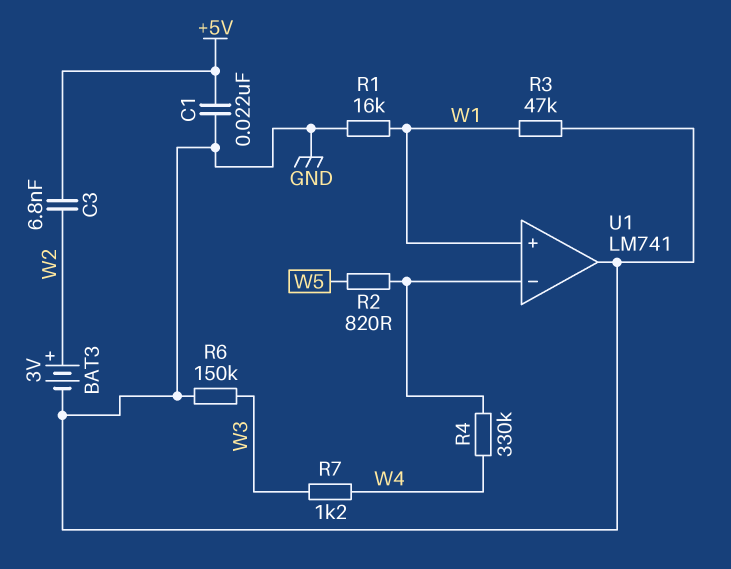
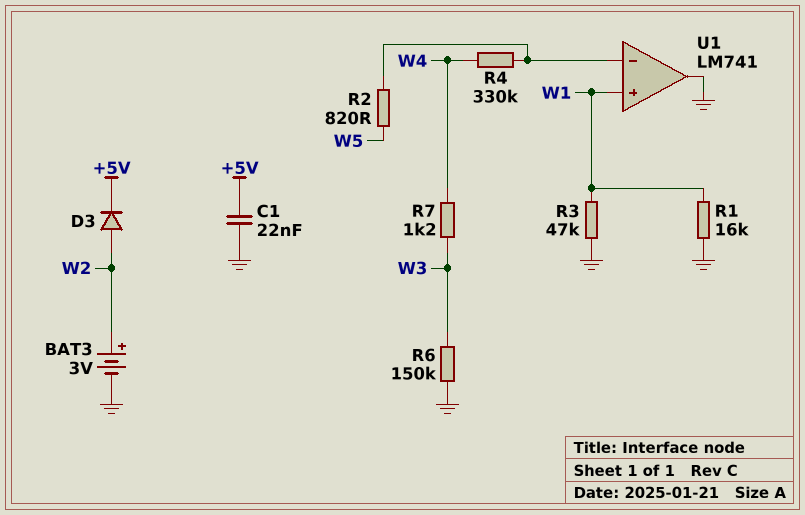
C3: 6.8nF (+5V, W2) -> none
D3: none -> diode (A W2, K +5V)

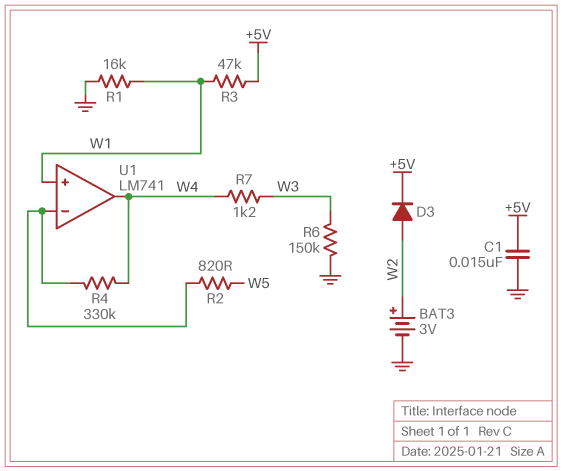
C1: 22nF (+5V, GND) -> 15nF (+5V, GND)
R3: 47k (GND, W1) -> 47k (+5V, W1)
U1 pin out: GND -> W4

